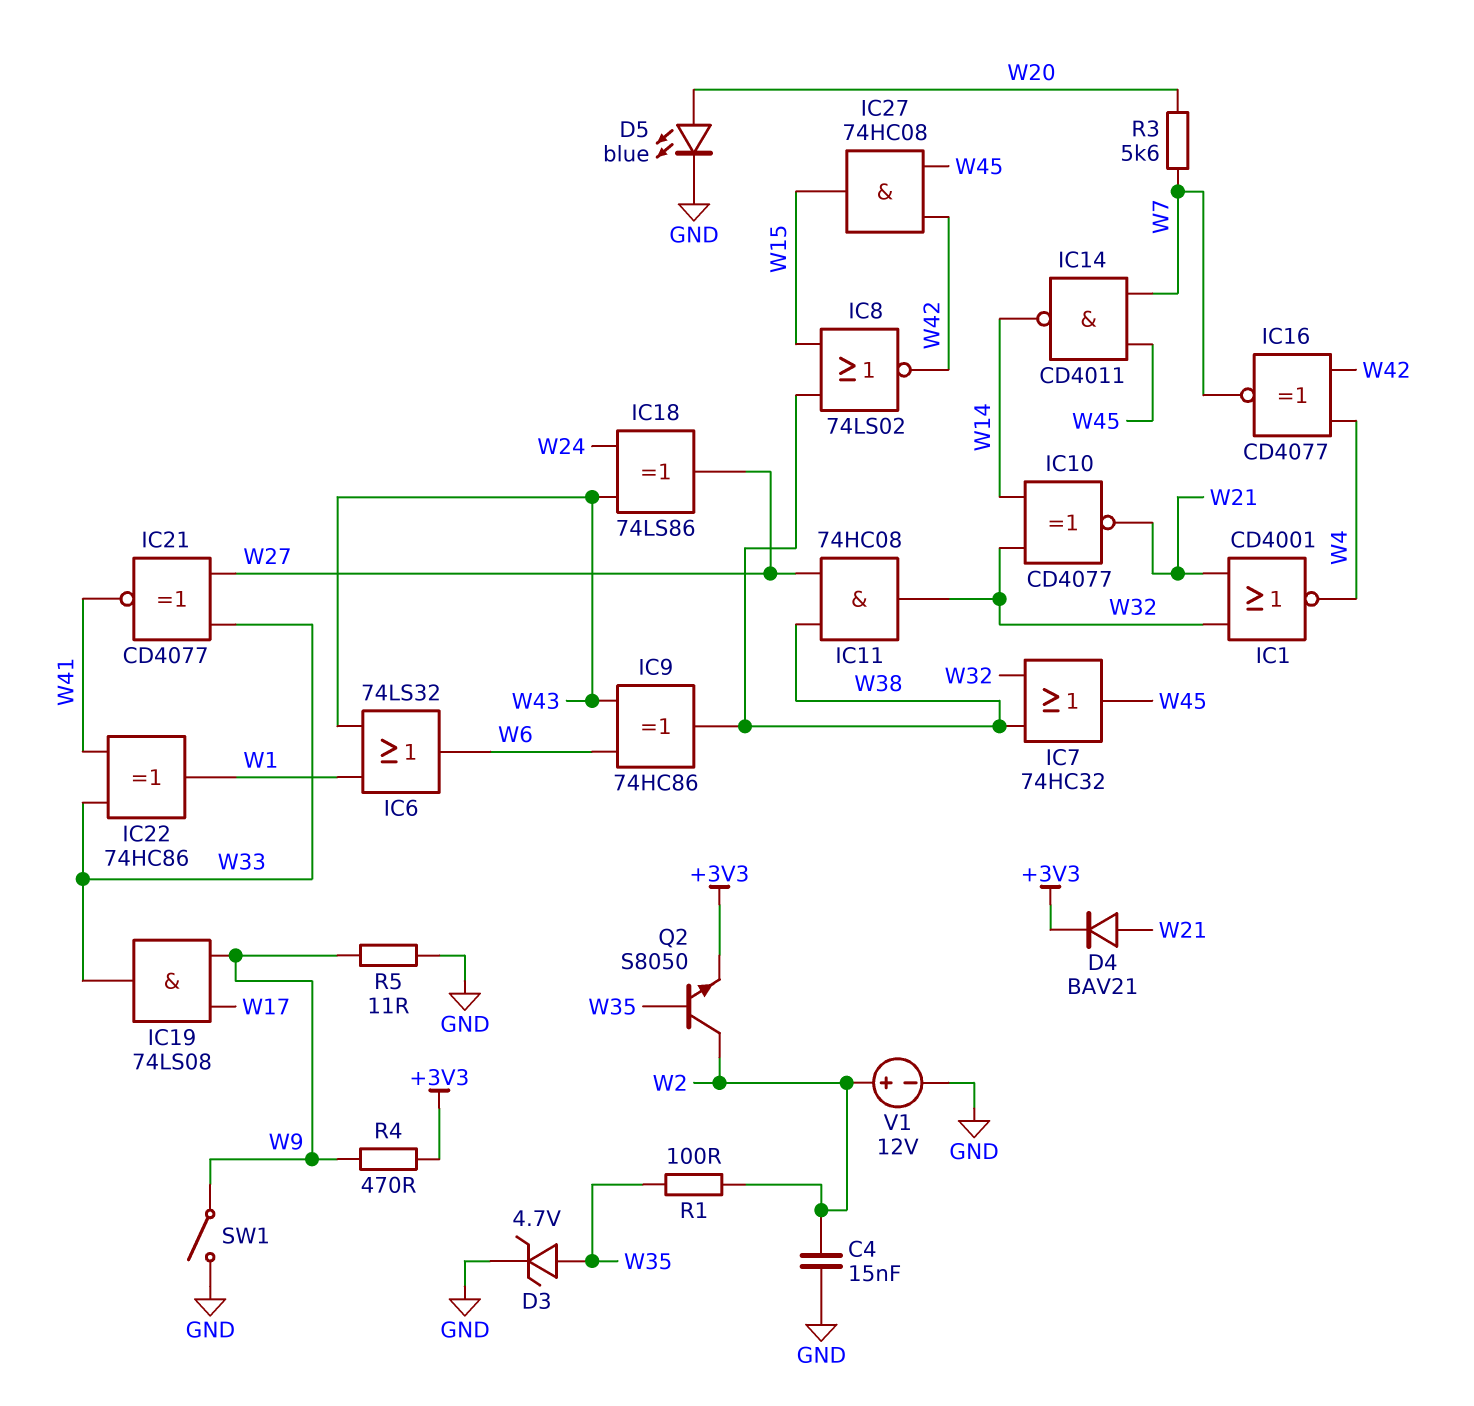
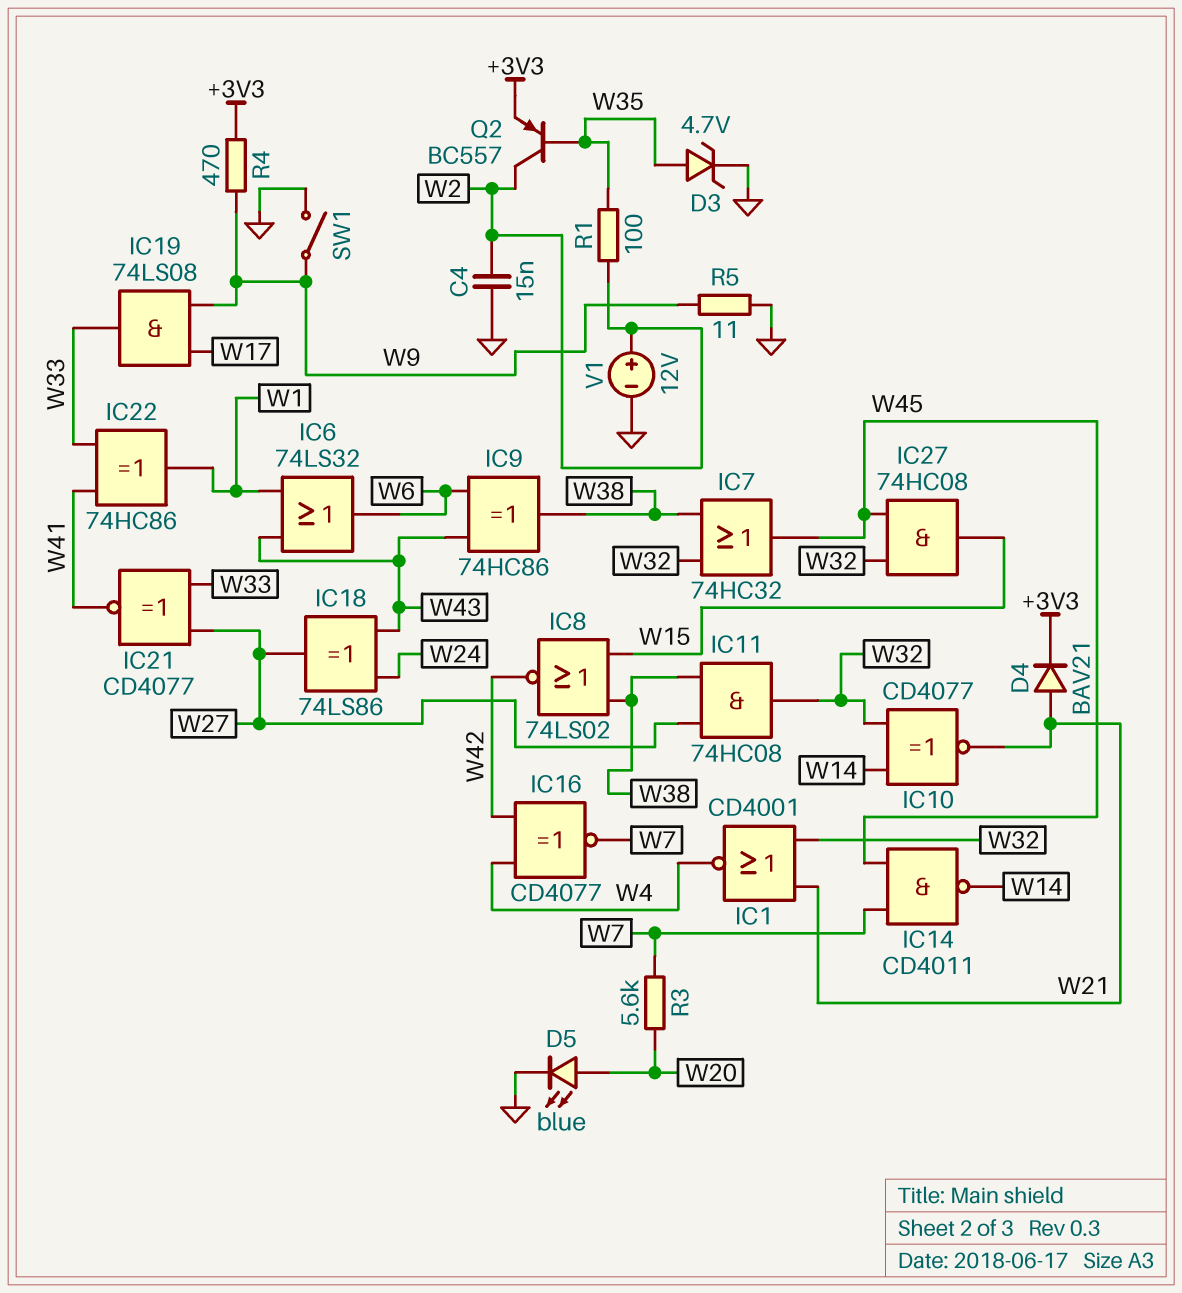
IC27: AND 74HC08 (in W42, in W45, out W15) -> AND 74HC08 (in W32, in W45, out W15)
Q2: NPN S8050 (B W35, C W2, E +3V3) -> PNP BC557 (B W35, C W2, E +3V3)

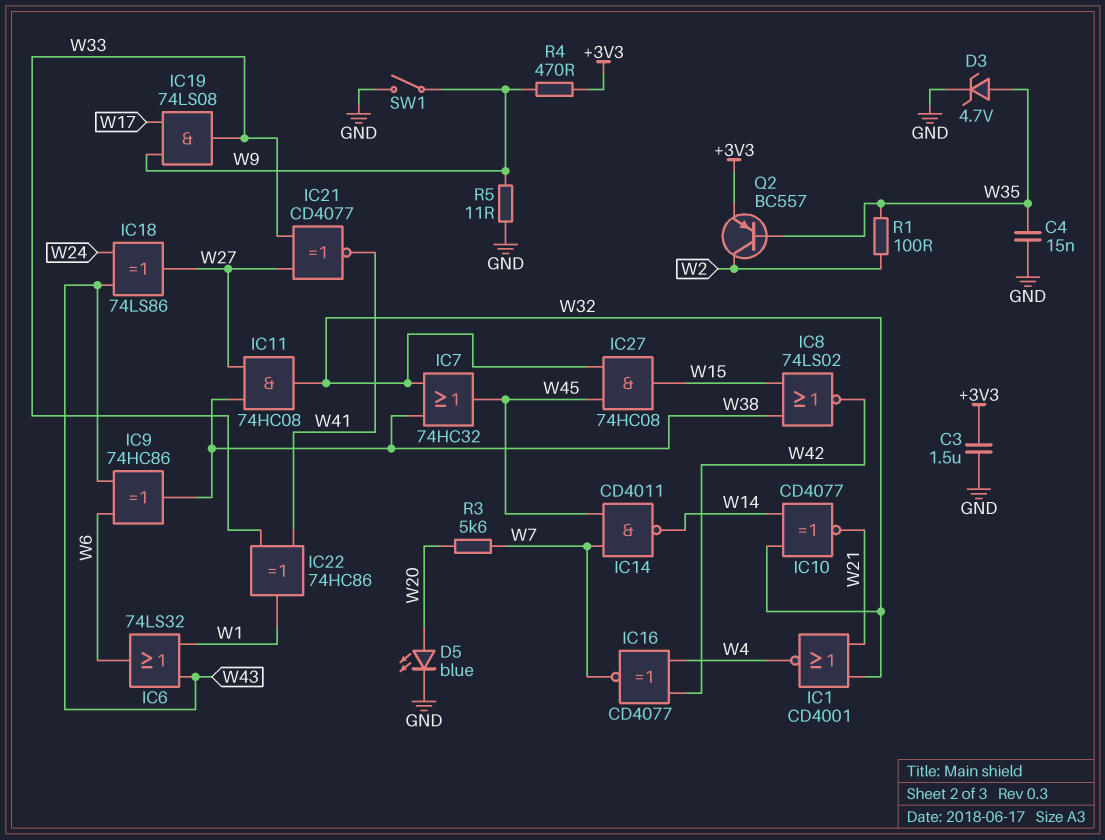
C3: none -> 1.5uF (+3V3, GND)
C4: 15nF (GND, W2) -> 15nF (GND, W35)
D4: diode BAV21 (A W21, K +3V3) -> none
V1: 12V (plus W2, minus GND) -> none

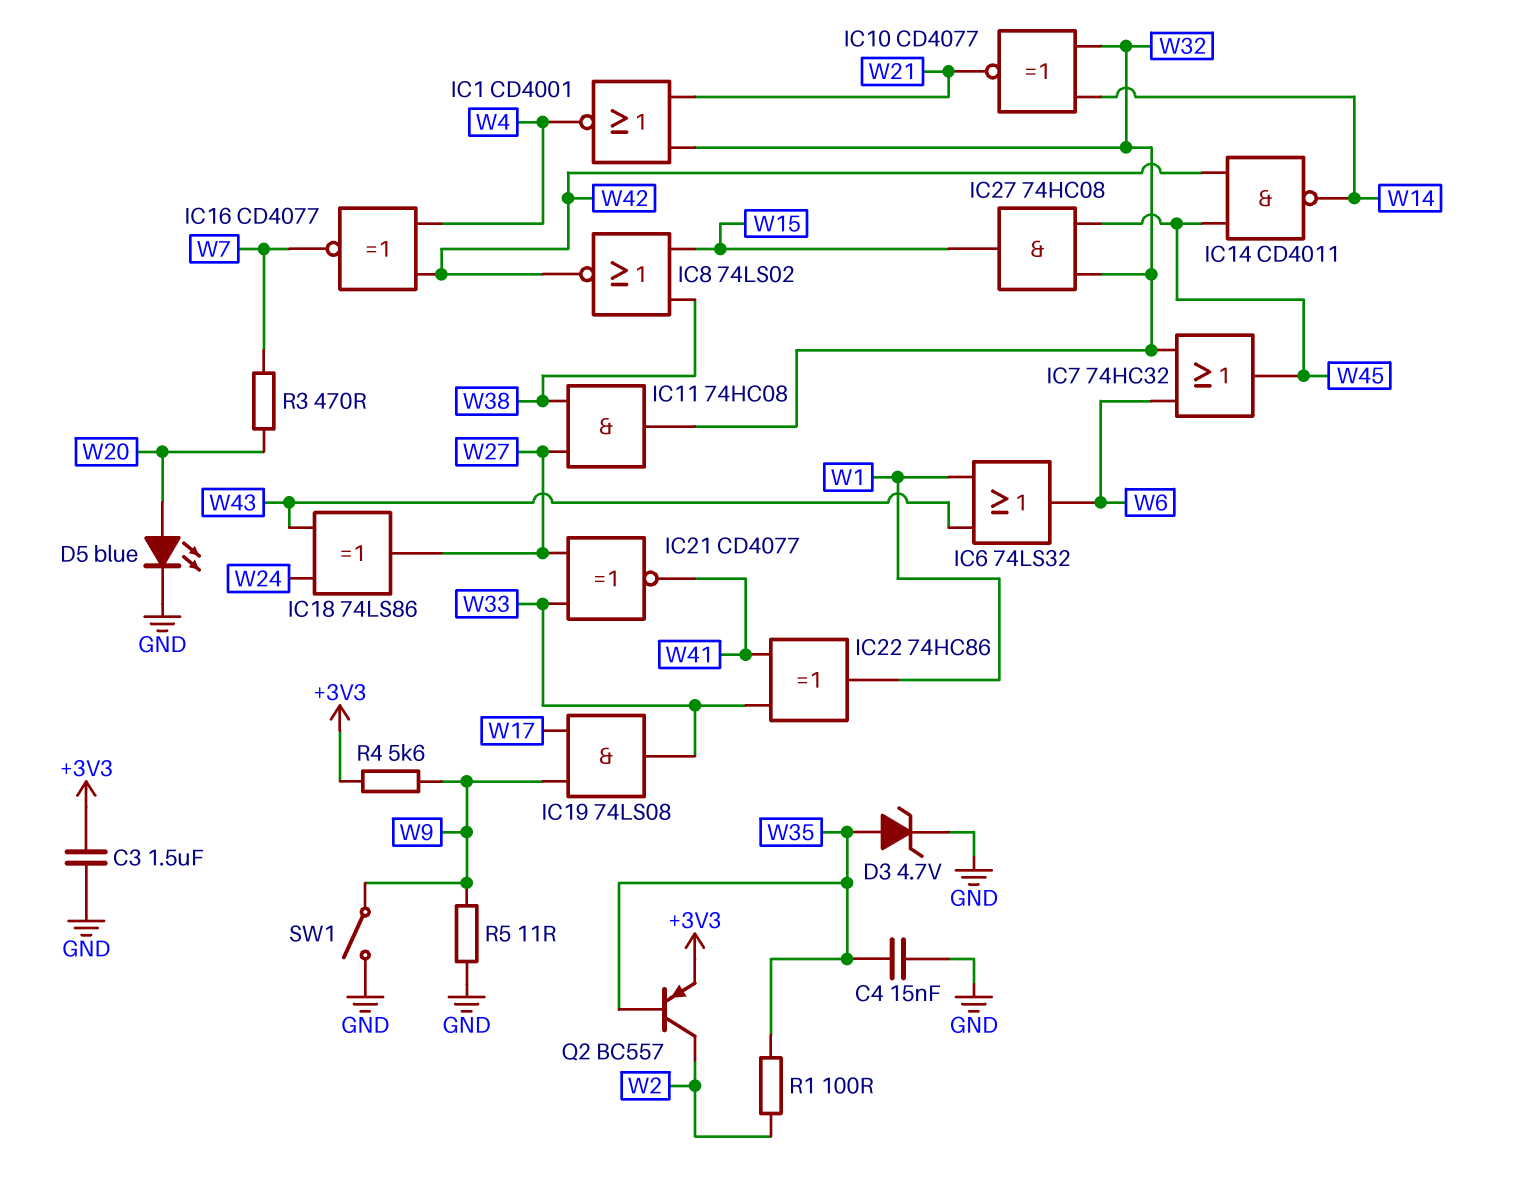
IC7: OR 74HC32 (in W32, in W38, out W45) -> OR 74HC32 (in W6, in W32, out W45)
IC9: XOR 74HC86 (in W6, in W43, out W38) -> none
IC14: NAND CD4011 (in W7, in W45, out W14) -> NAND CD4011 (in W42, in W45, out W14)
R3: 5.6k (W7, W20) -> 470 (W7, W20)
R4: 470 (+3V3, W9) -> 5.6k (+3V3, W9)

